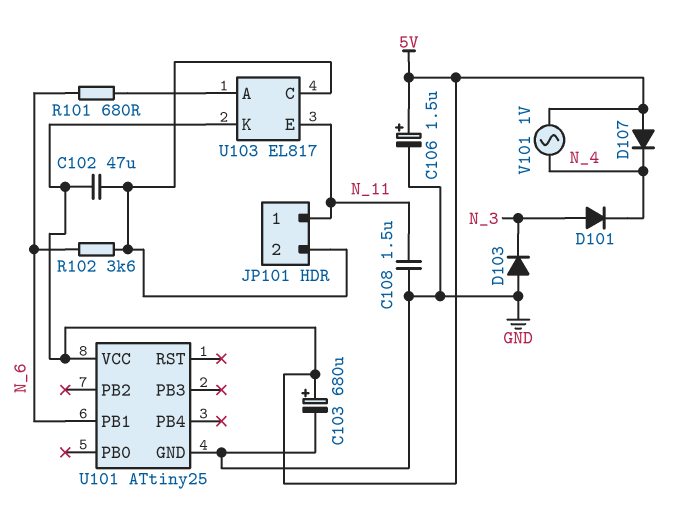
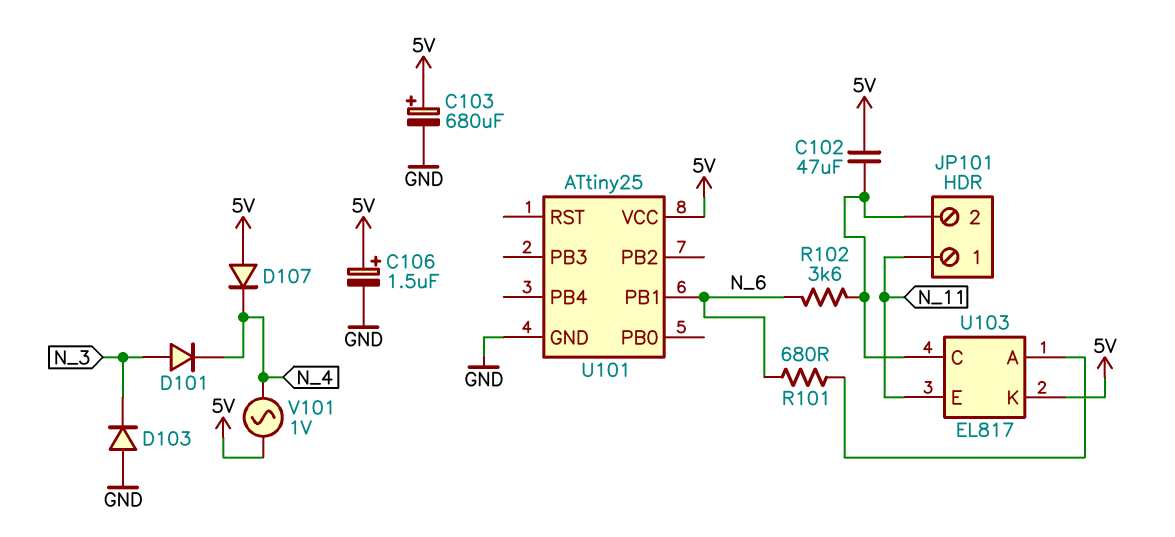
C108: 1.5uF (GND, N_11) -> none

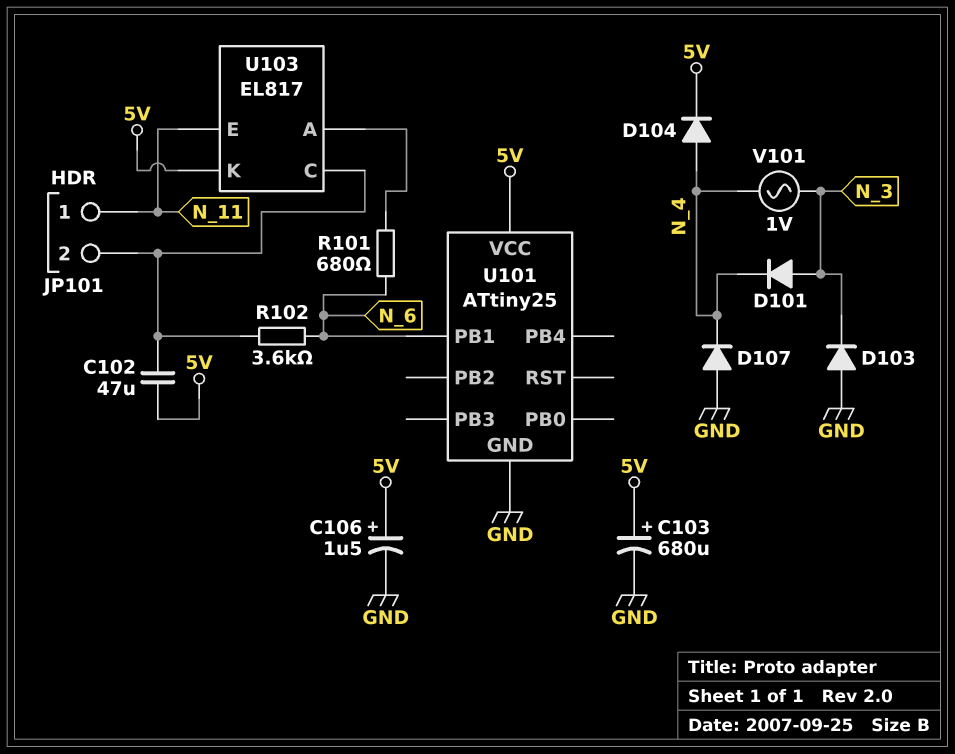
D104: none -> diode (A N_4, K 5V)
D107: diode (A 5V, K N_4) -> diode (A GND, K N_4)
V101: AC 1V (5V, N_4) -> AC 1V (N_3, N_4)

